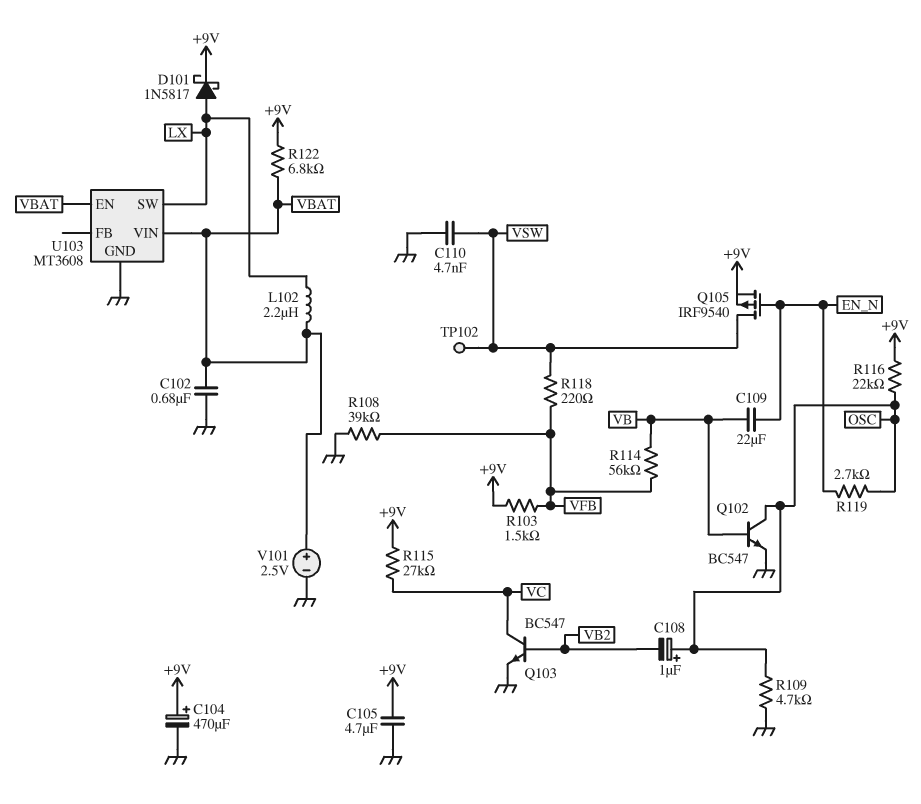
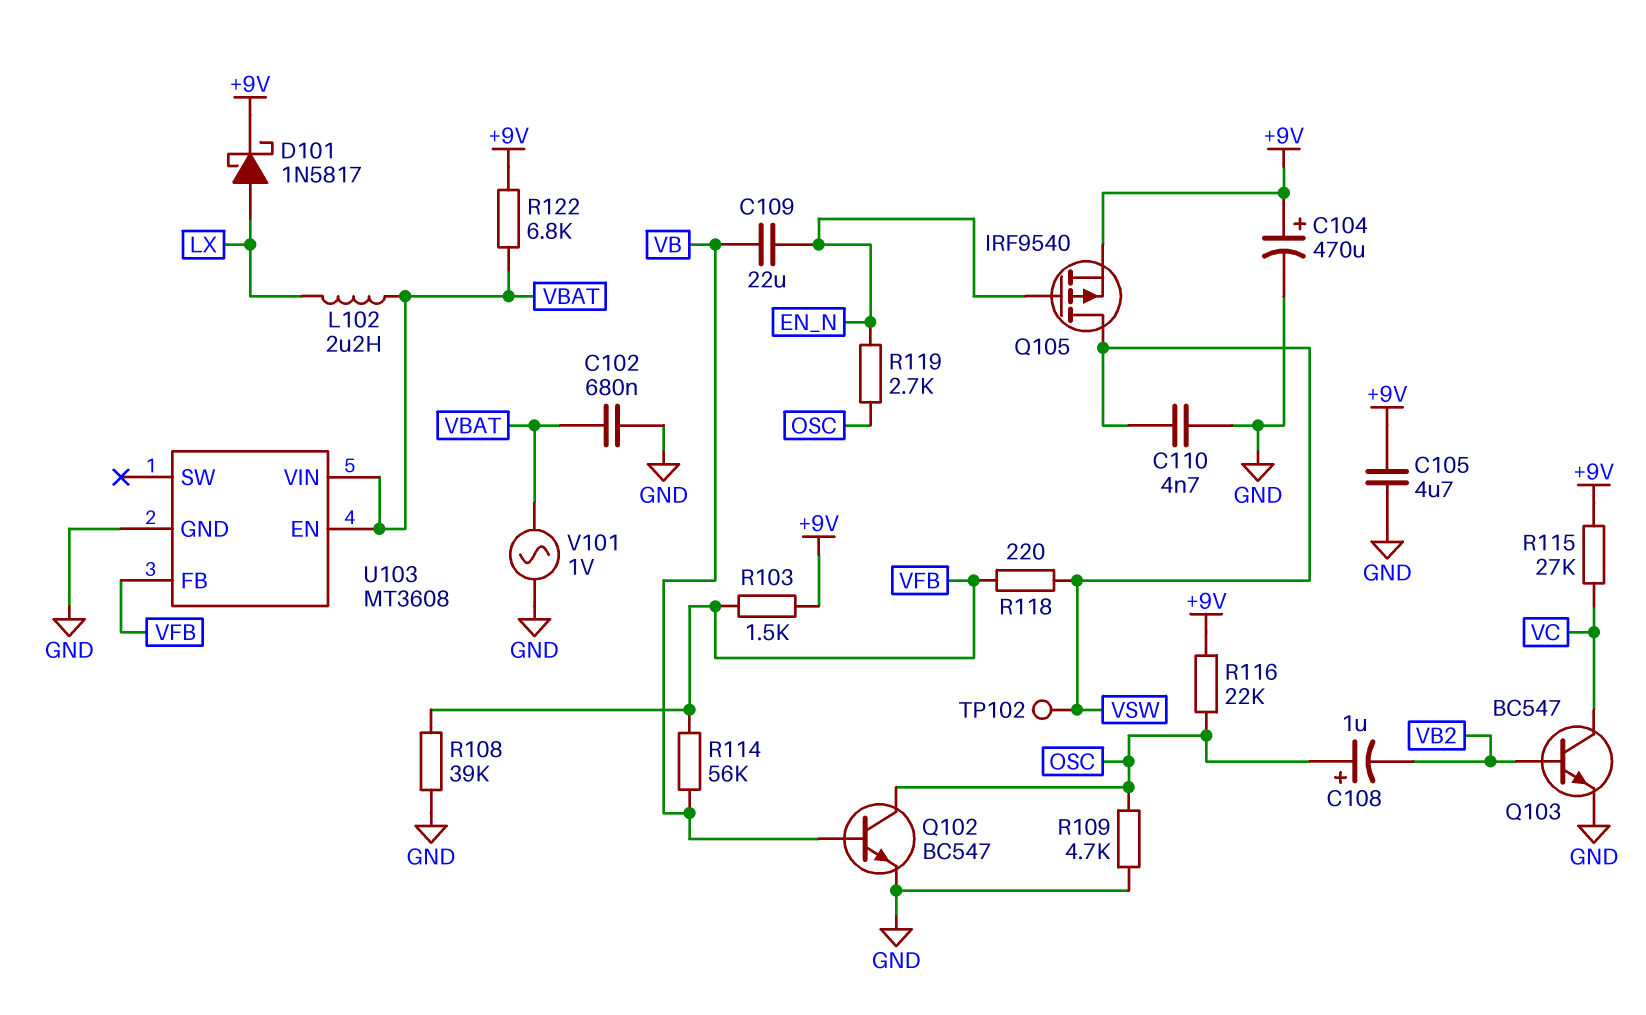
U103 pin FB: none -> VFB
U103 pin SW: LX -> none
V101: 2.5V (plus VBAT, minus GND) -> AC 1V (GND, VBAT)

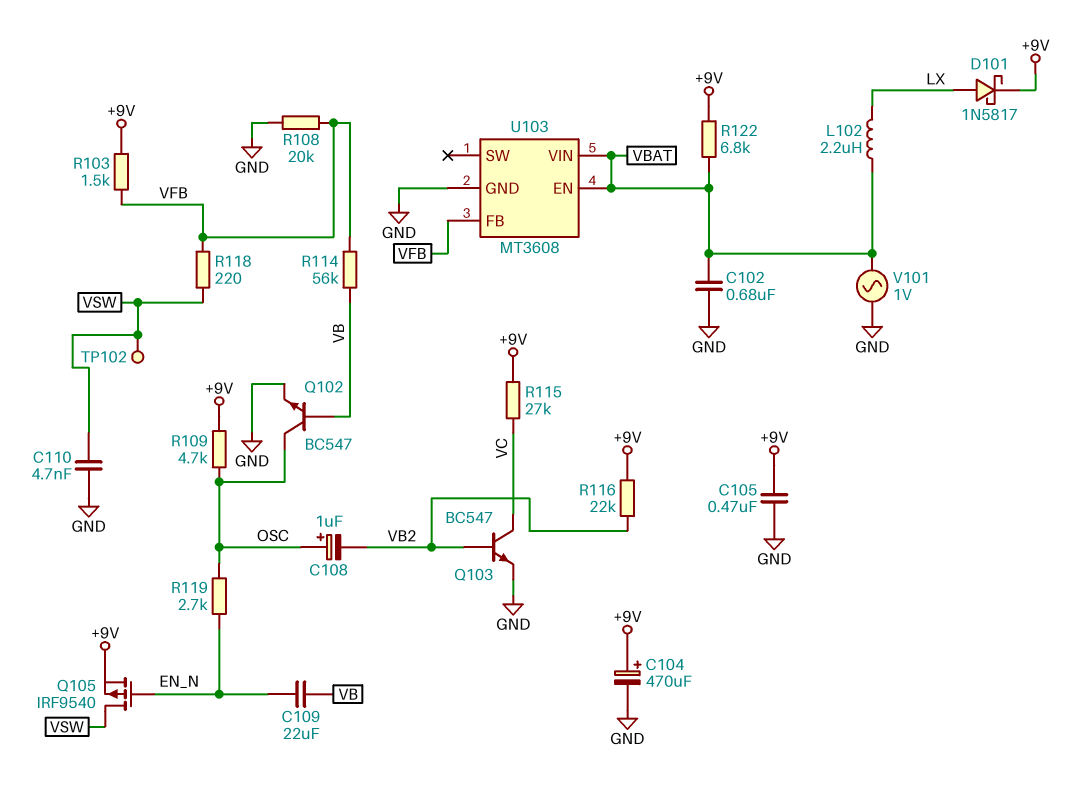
C105: 4.7uF (+9V, GND) -> 470nF (+9V, GND)
R108: 39k (GND, VFB) -> 20k (GND, VFB)
R109: 4.7k (GND, OSC) -> 4.7k (+9V, OSC)
R116: 22k (+9V, OSC) -> 22k (+9V, VB2)

